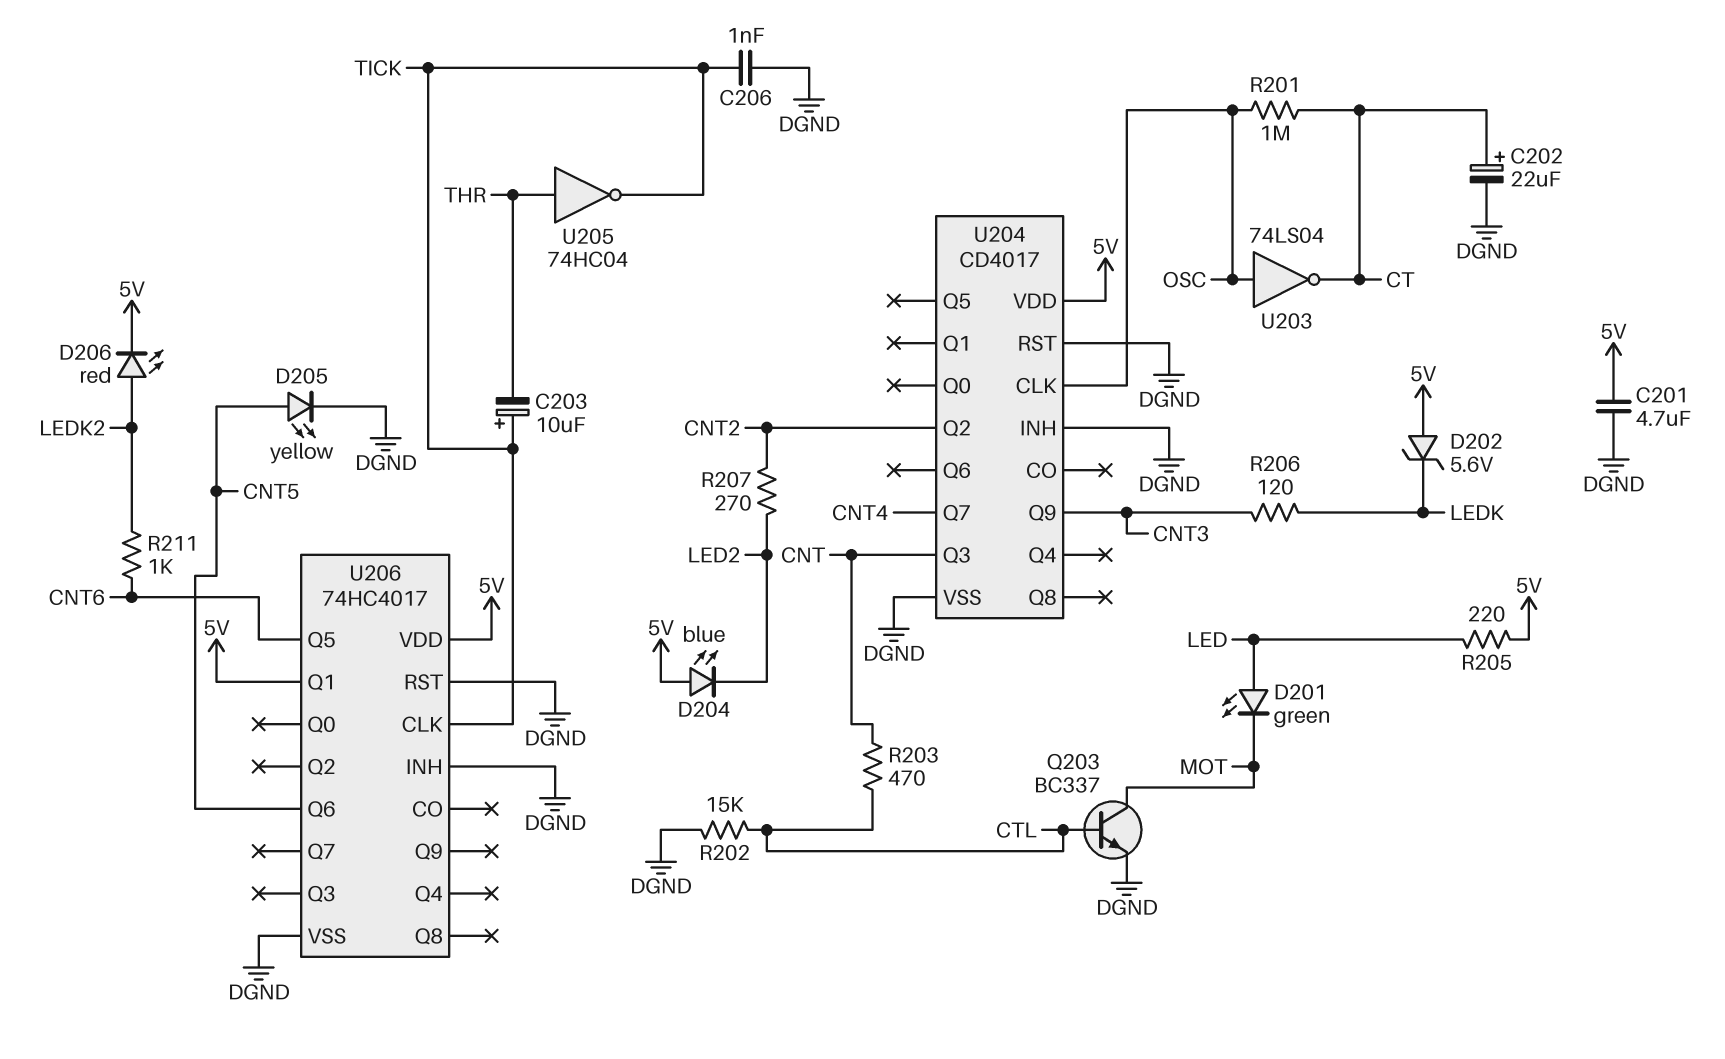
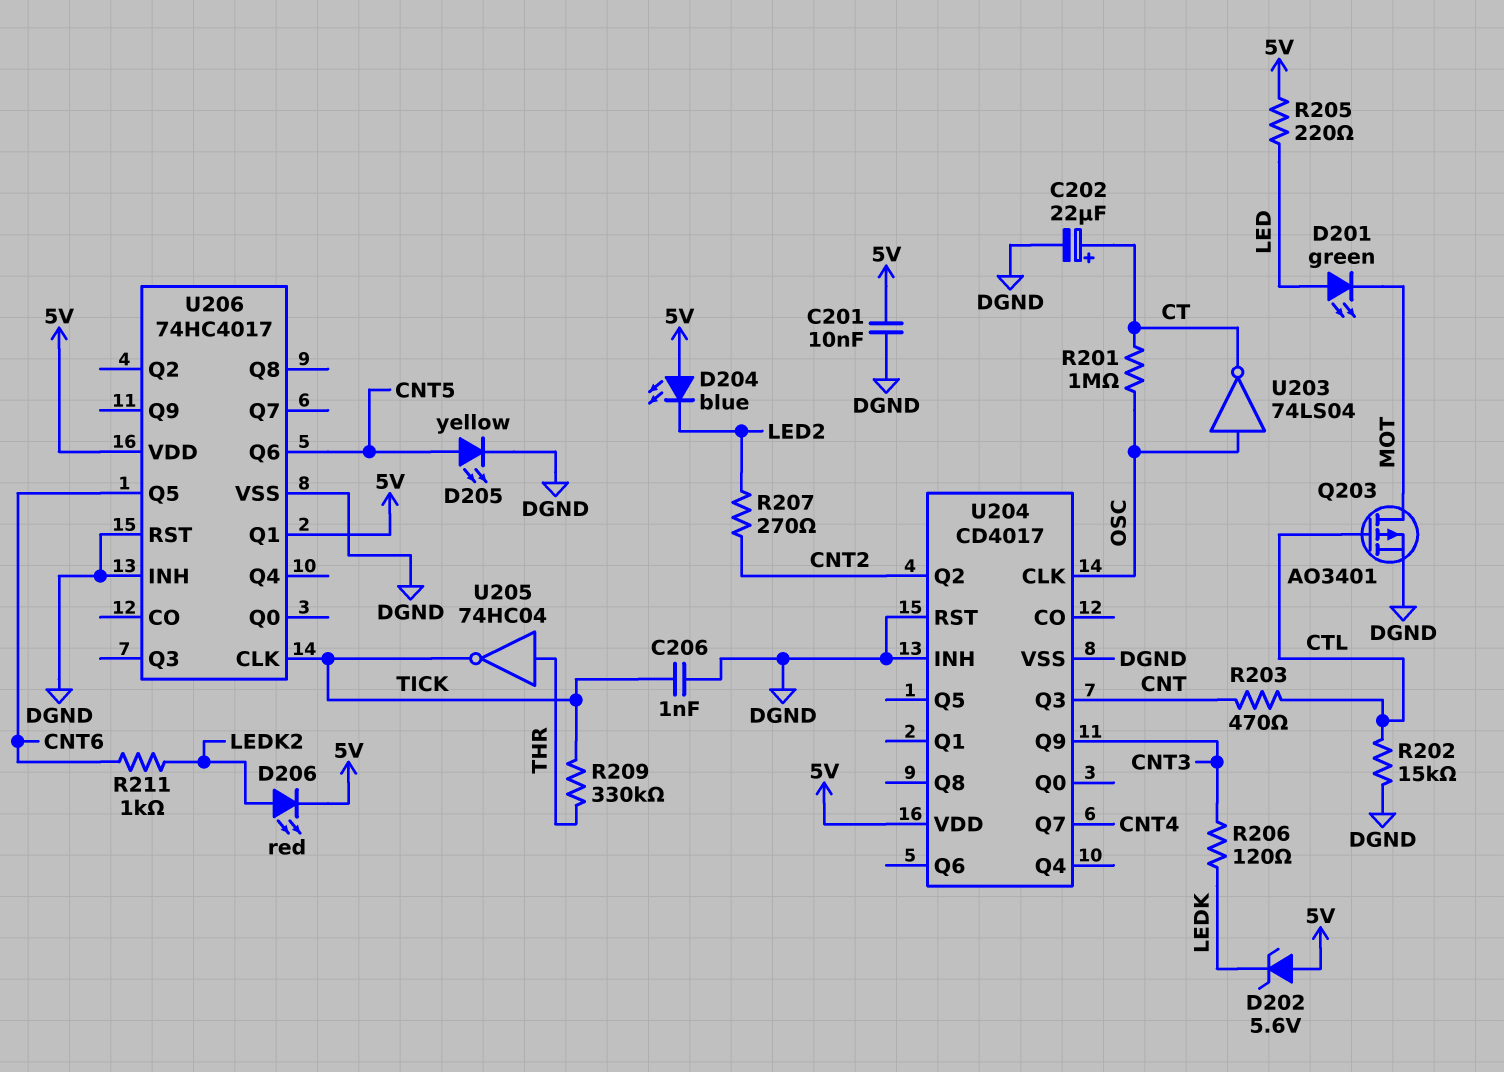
C201: 4.7uF (5V, DGND) -> 10nF (5V, DGND)
C203: 10uF (plus TICK, minus THR) -> none
Q203: NPN BC337 (B CTL, C MOT, E DGND) -> PMOS AO3401 (G CTL, D MOT, S DGND)
R209: none -> 330k (THR, TICK)

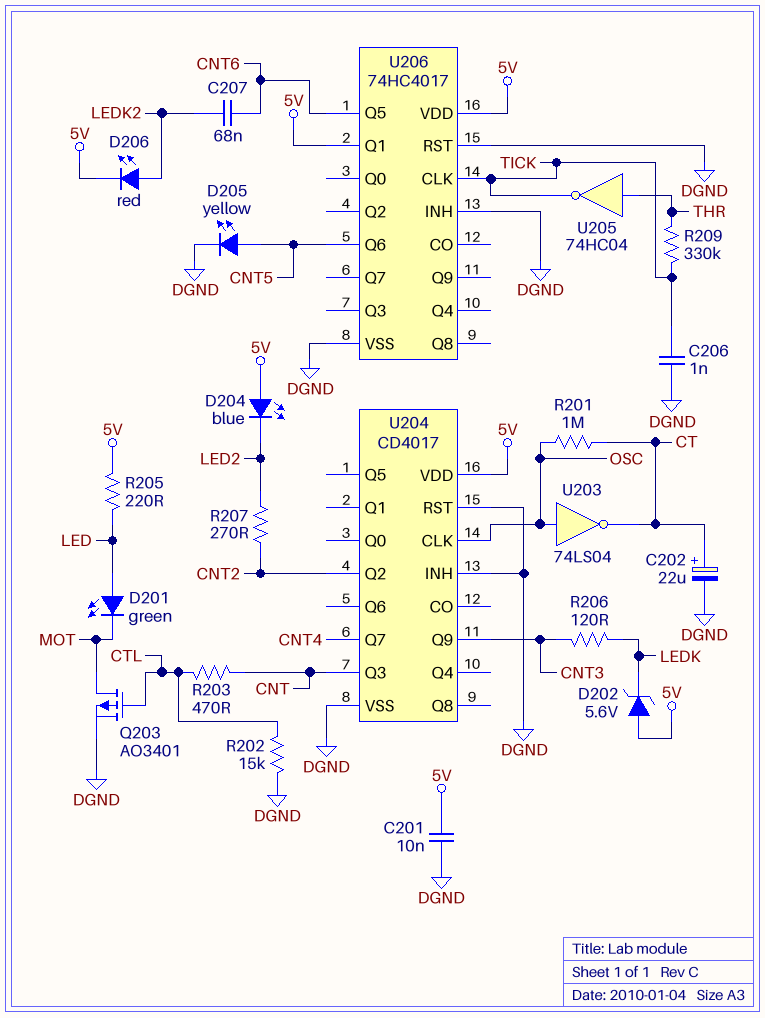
C207: none -> 68nF (CNT6, LEDK2)
R211: 1k (CNT6, LEDK2) -> none

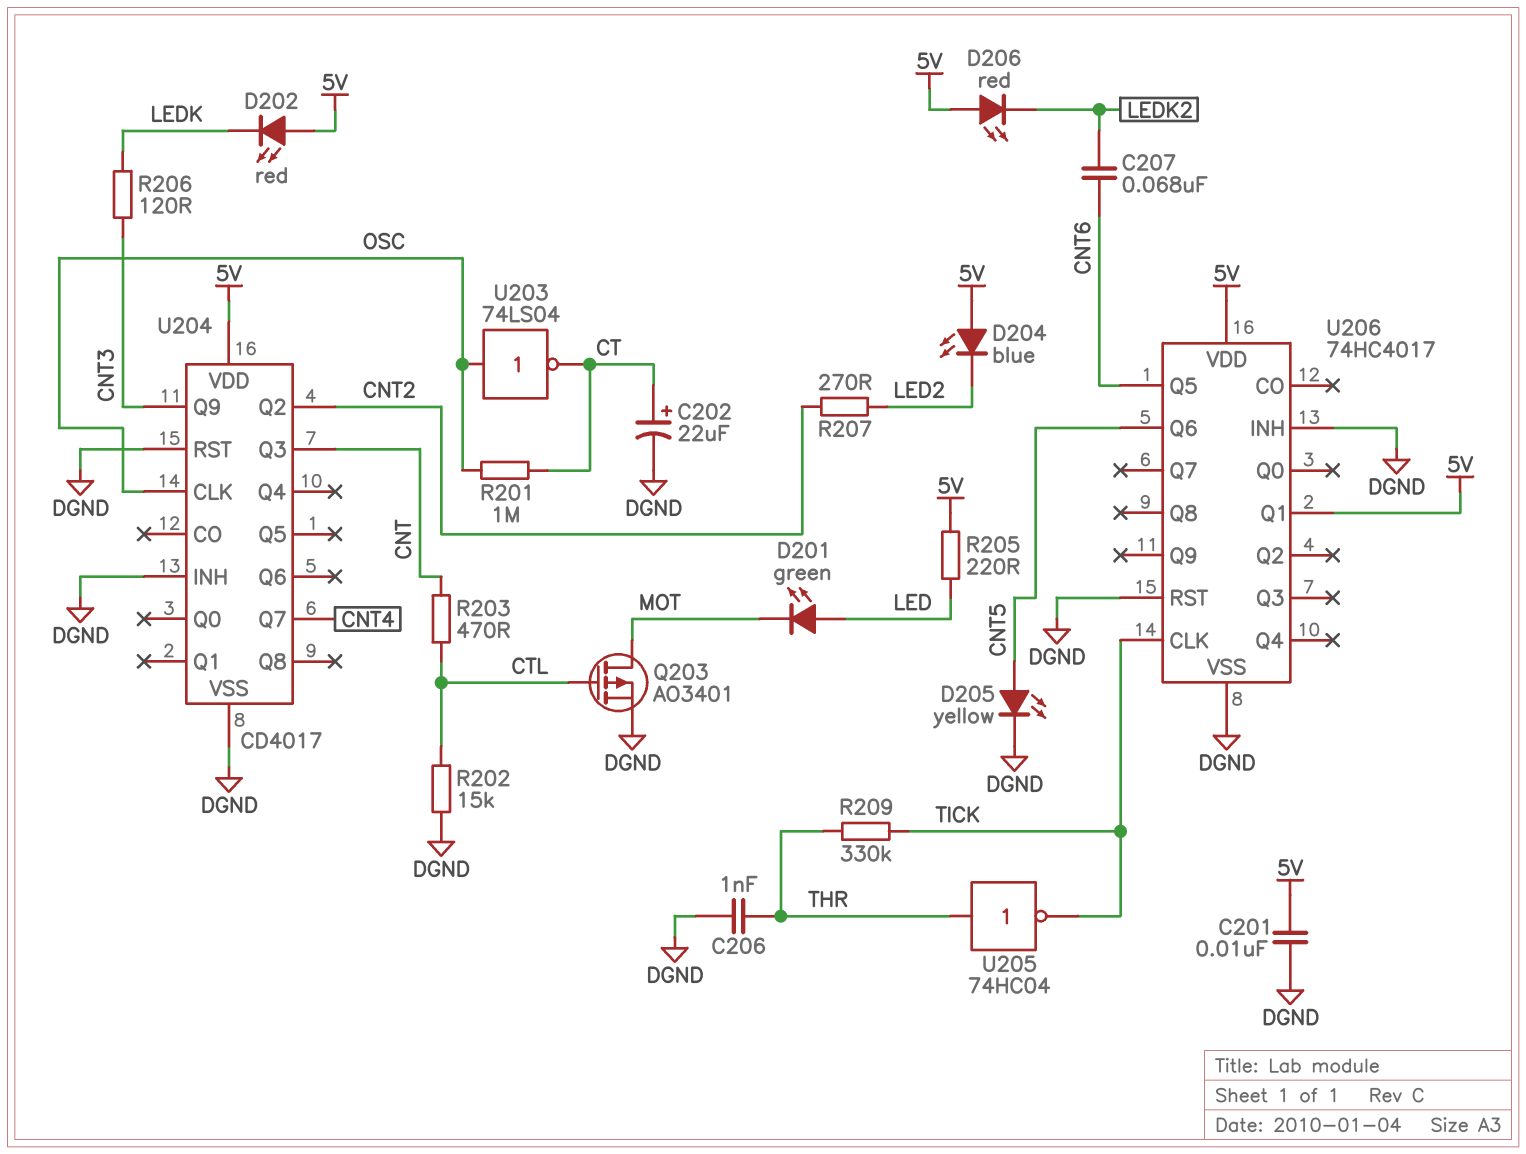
C206: 1nF (DGND, TICK) -> 1nF (DGND, THR)
D202: zener 5.6V (A 5V, K LEDK) -> LED red (A 5V, K LEDK)
D206: LED red (A LEDK2, K 5V) -> LED red (A 5V, K LEDK2)

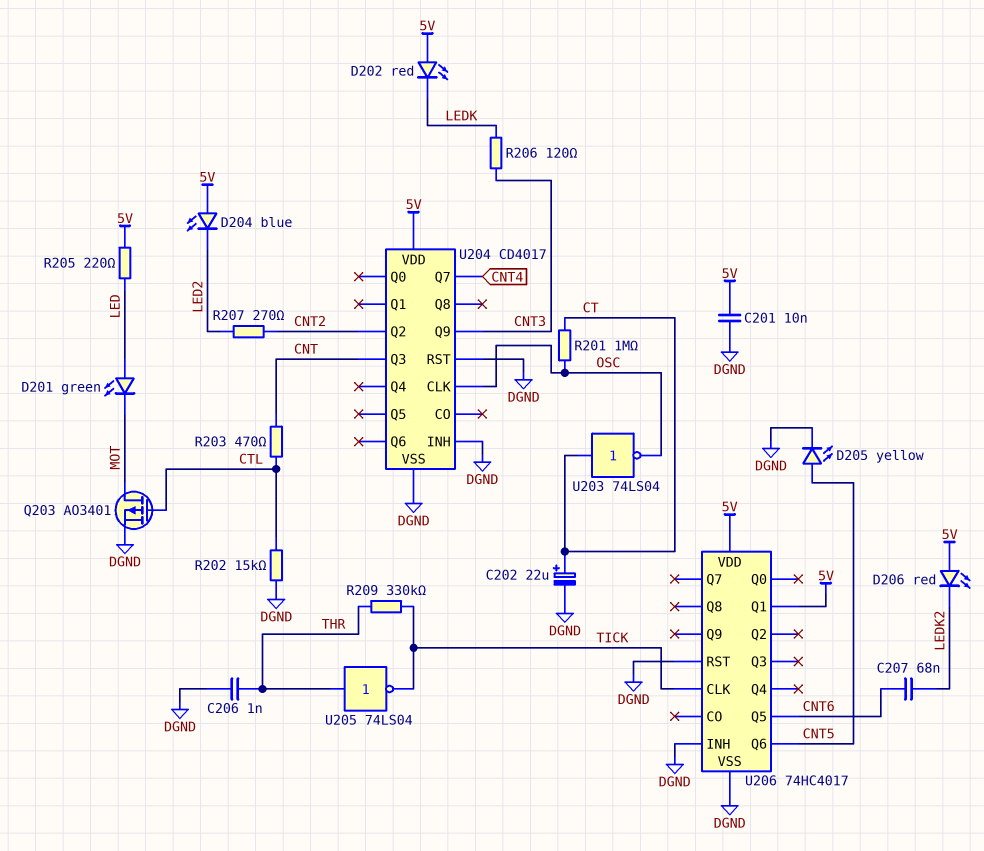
U203: NOT 74LS04 (in OSC, out CT) -> NOT 74LS04 (in CT, out OSC)
U205: NOT 74HC04 (in THR, out TICK) -> NOT 74LS04 (in THR, out TICK)

